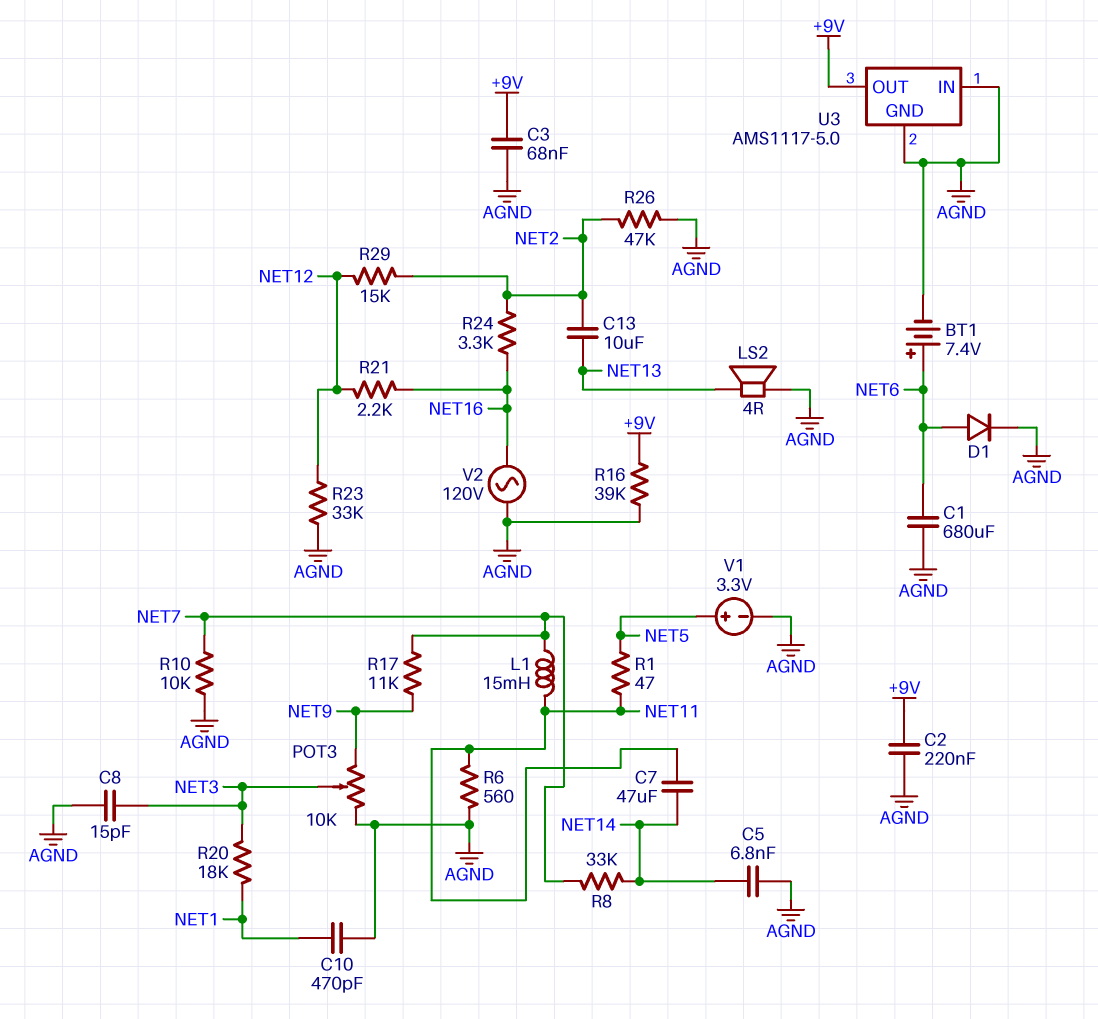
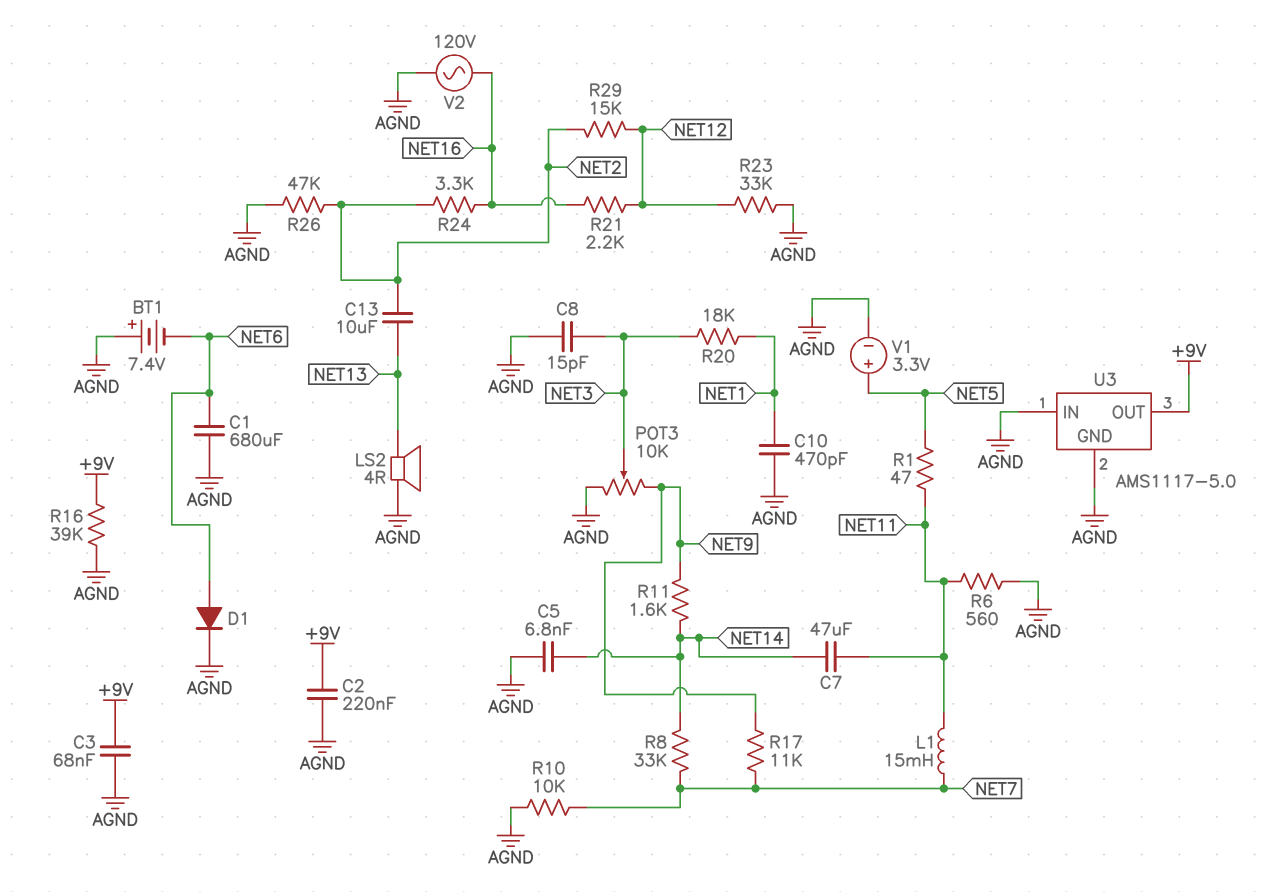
BT1: 7.4V (plus NET6, minus AGND) -> 7.4V (plus AGND, minus NET6)
R11: none -> 1.6k (NET9, NET14)

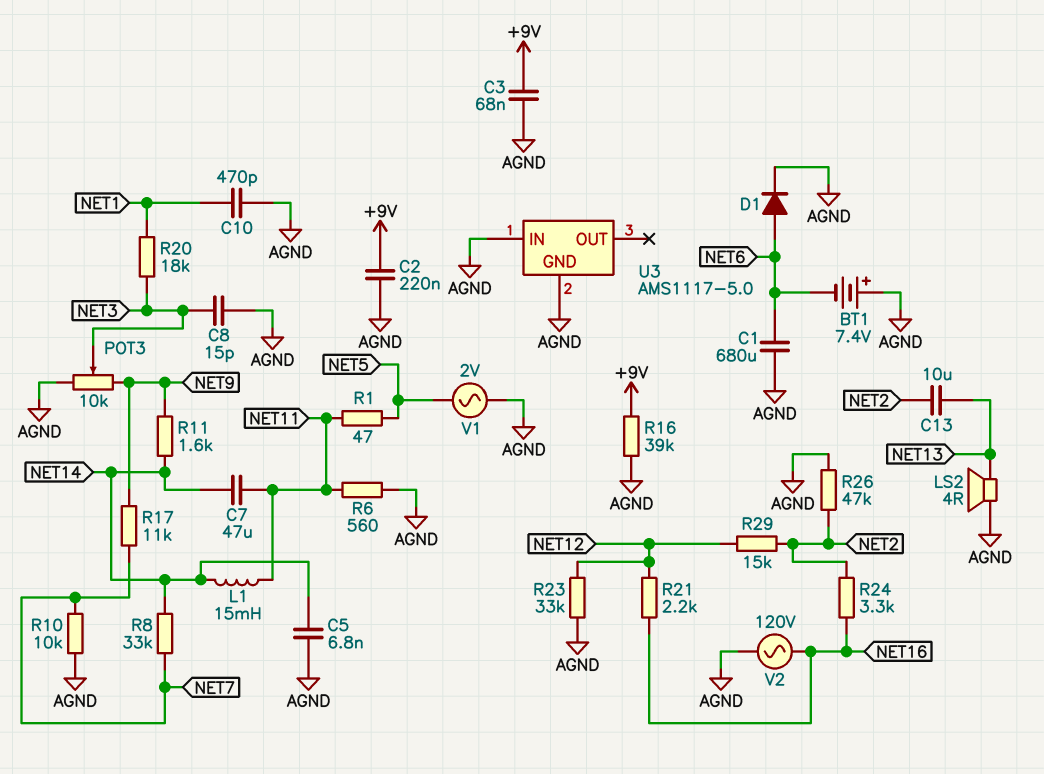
L1: 15mH (NET7, NET11) -> 15mH (NET11, NET14)
U3 pin OUT: +9V -> none
V1: 3.3V (plus NET5, minus AGND) -> AC 2V (AGND, NET5)

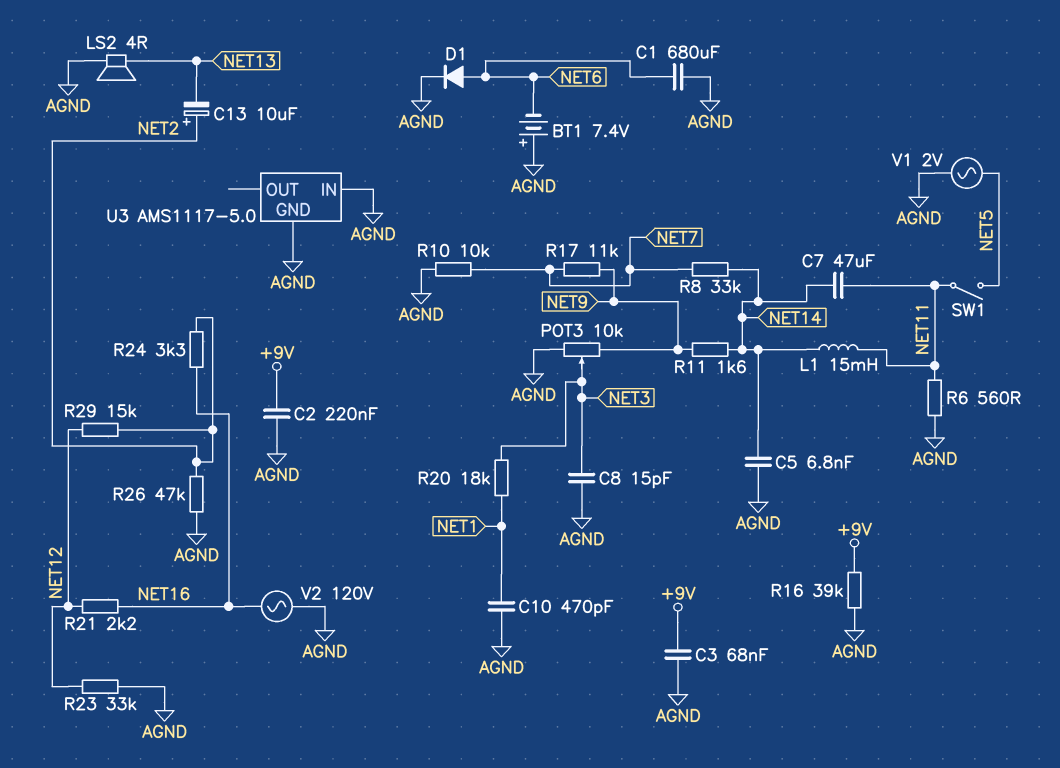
C13: 10uF (NET2, NET13) -> 10uF (plus NET2, minus NET13)
R1: 47 (NET5, NET11) -> none
SW1: none -> switch (NET5, NET11)

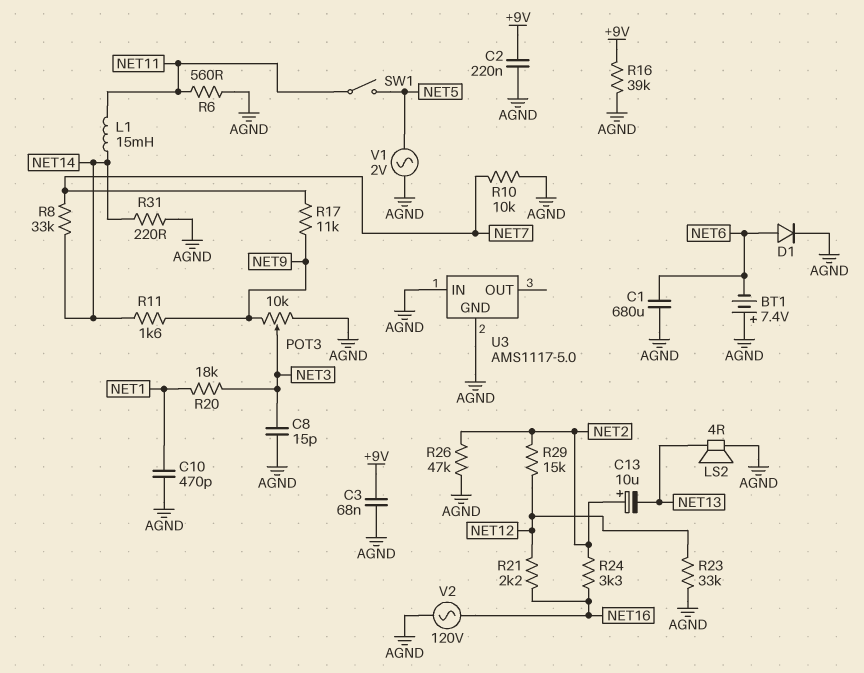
C5: 6.8nF (AGND, NET14) -> none
C7: 47uF (NET11, NET14) -> none
R31: none -> 220 (AGND, NET14)

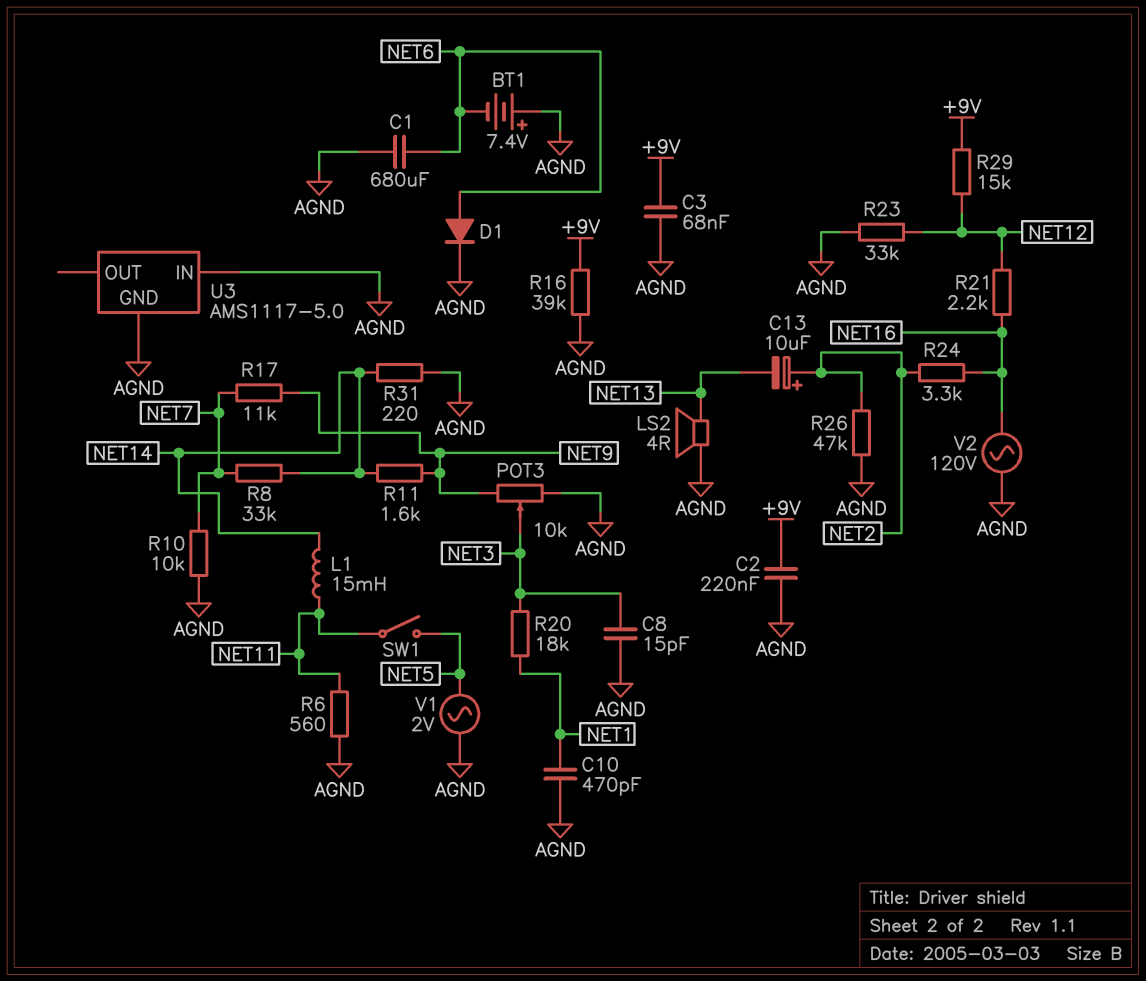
R29: 15k (NET2, NET12) -> 15k (+9V, NET12)

